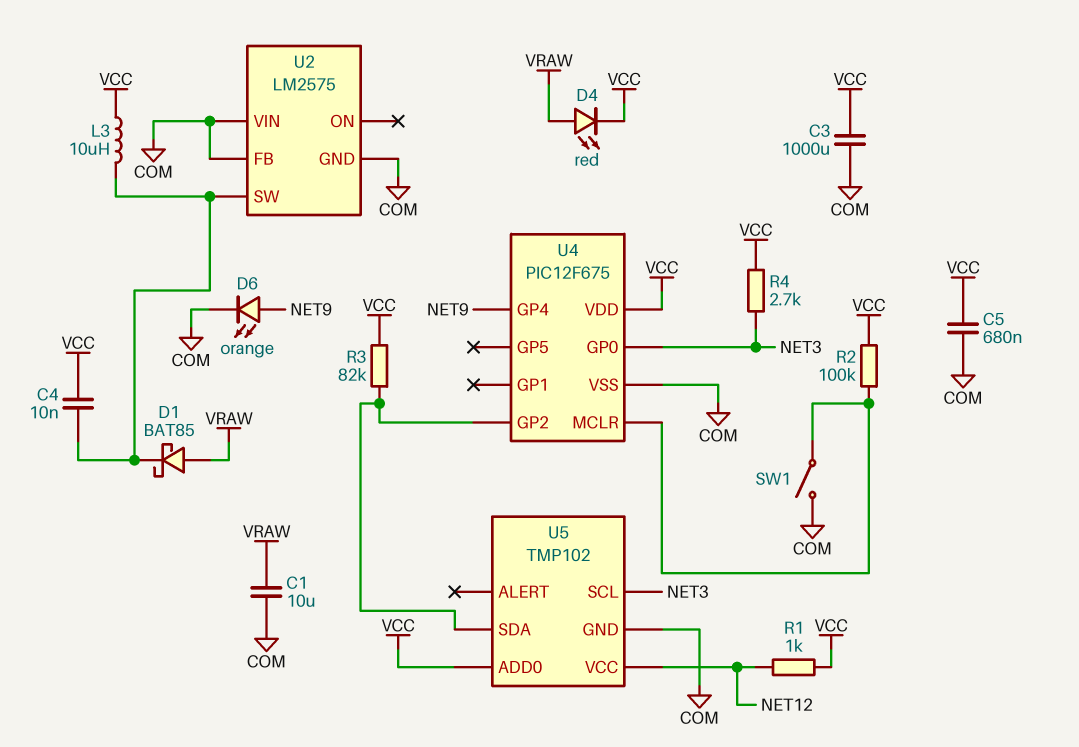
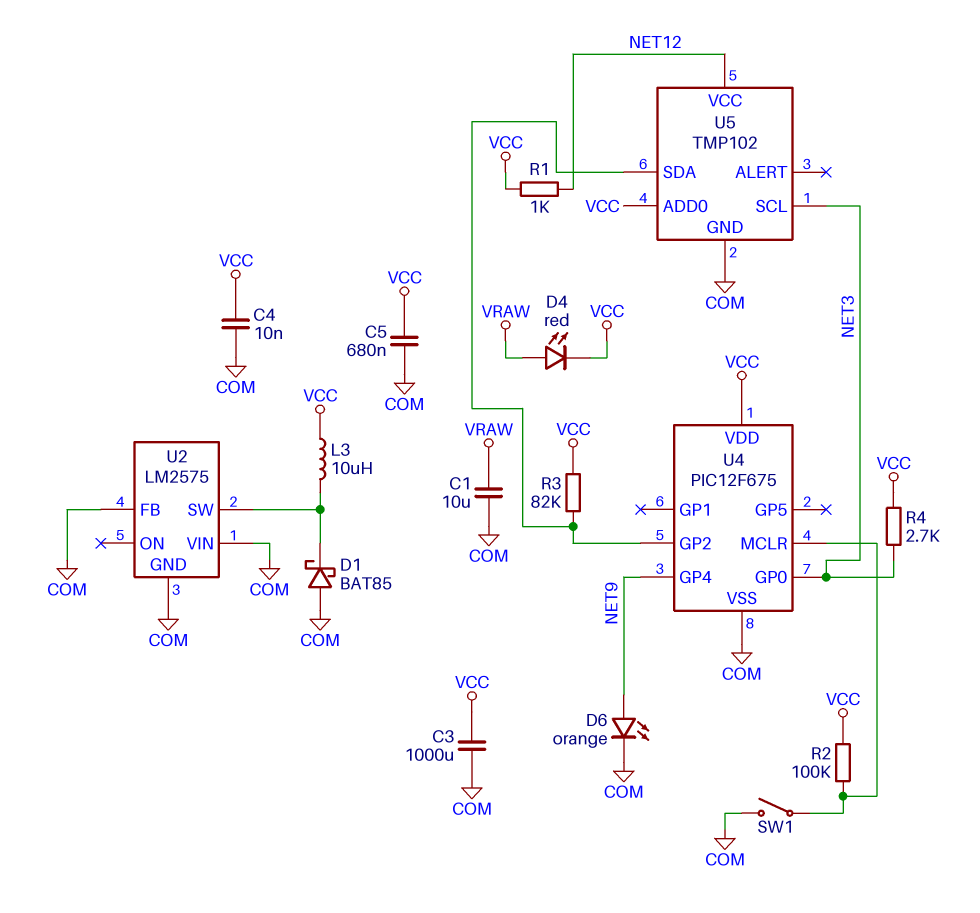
C4: 10nF (U2/SW, VCC) -> 10nF (COM, VCC)
D1: schottky BAT85 (A VRAW, K U2/SW) -> schottky BAT85 (A COM, K U2/SW)

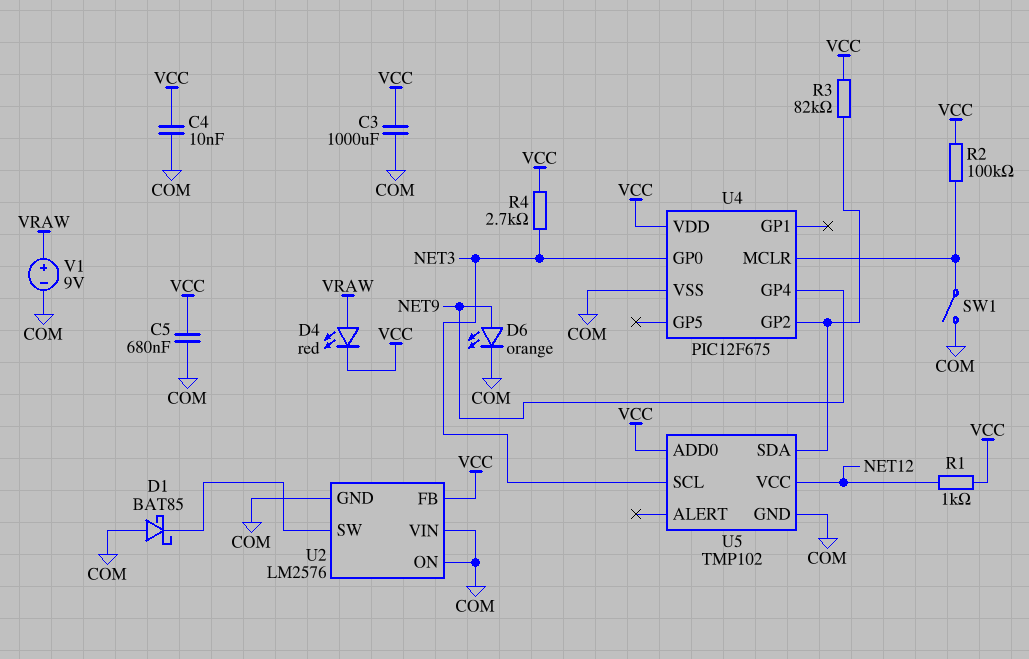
C1: 10uF (COM, VRAW) -> none
L3: 10uH (U2/SW, VCC) -> none
U2: LM2575 -> LM2576
U2 pin FB: COM -> VCC
U2 pin ON: none -> COM
V1: none -> 9V (plus VRAW, minus COM)

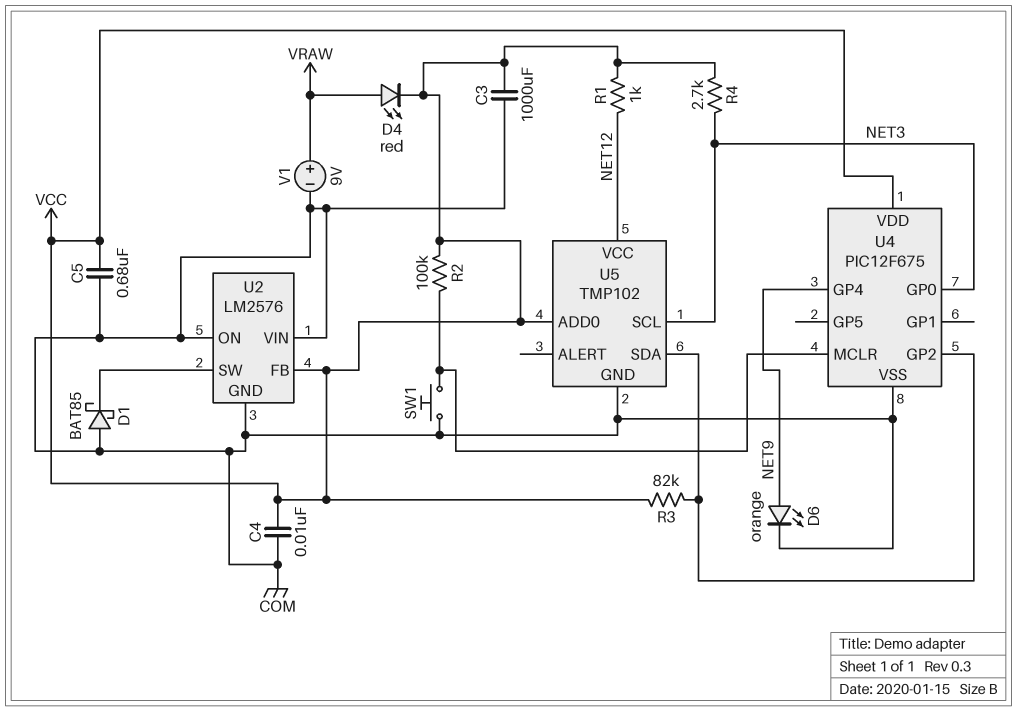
SW1: switch (COM, U4/MCLR) -> button (COM, U4/MCLR)

